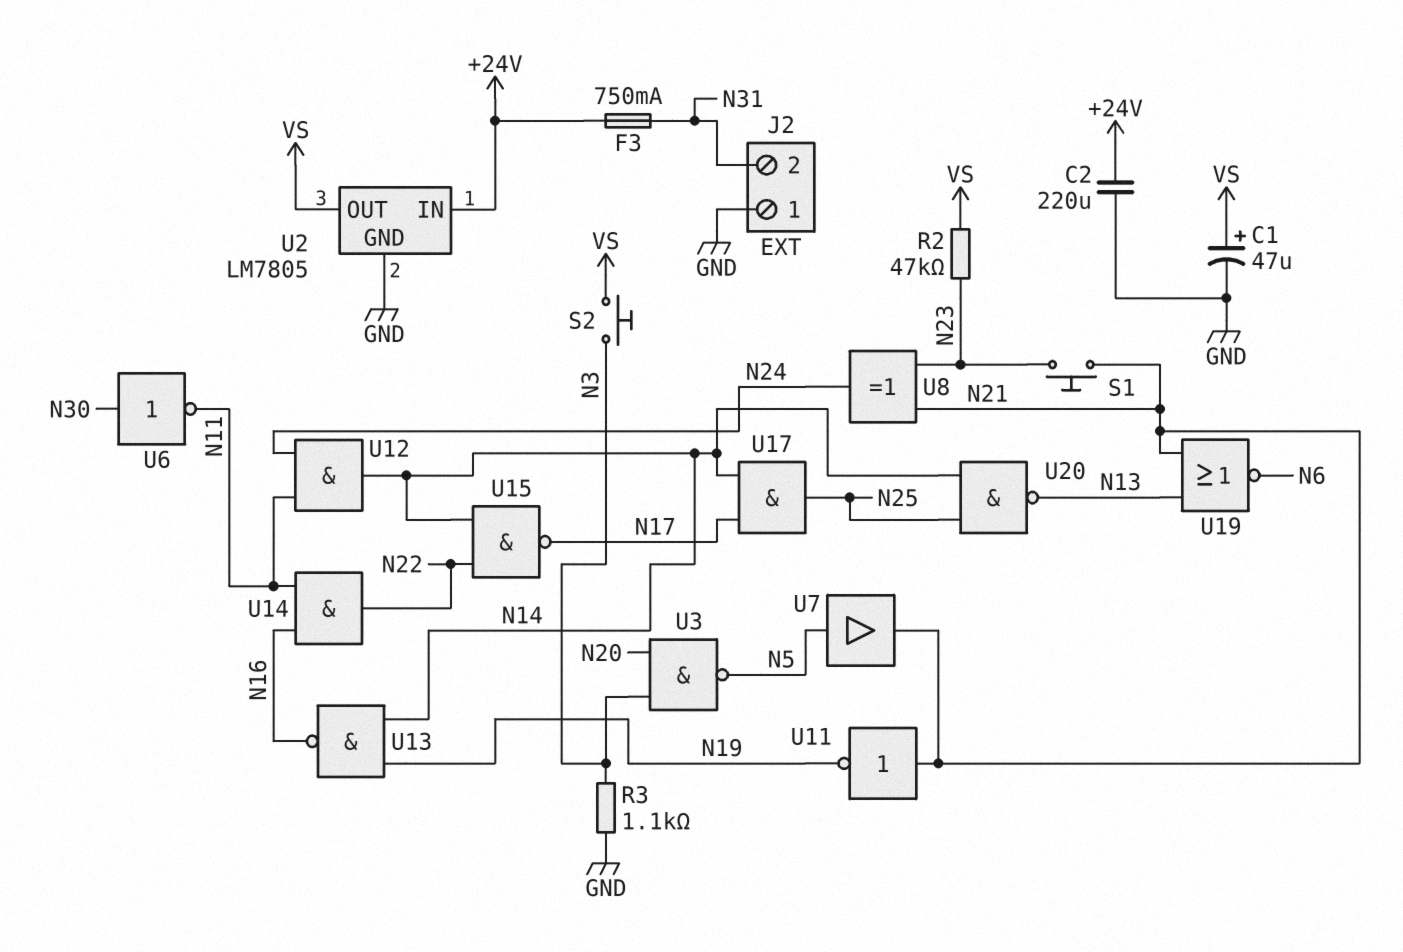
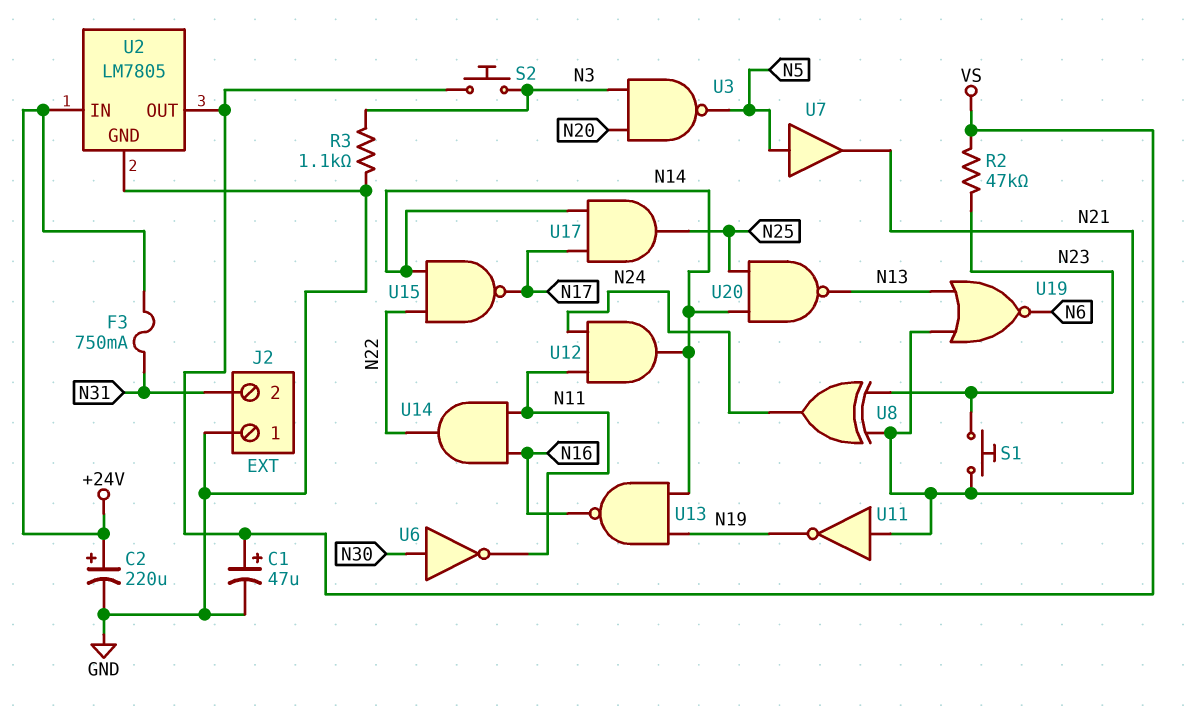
C2: 220uF (+24V, GND) -> 220uF (plus +24V, minus GND)

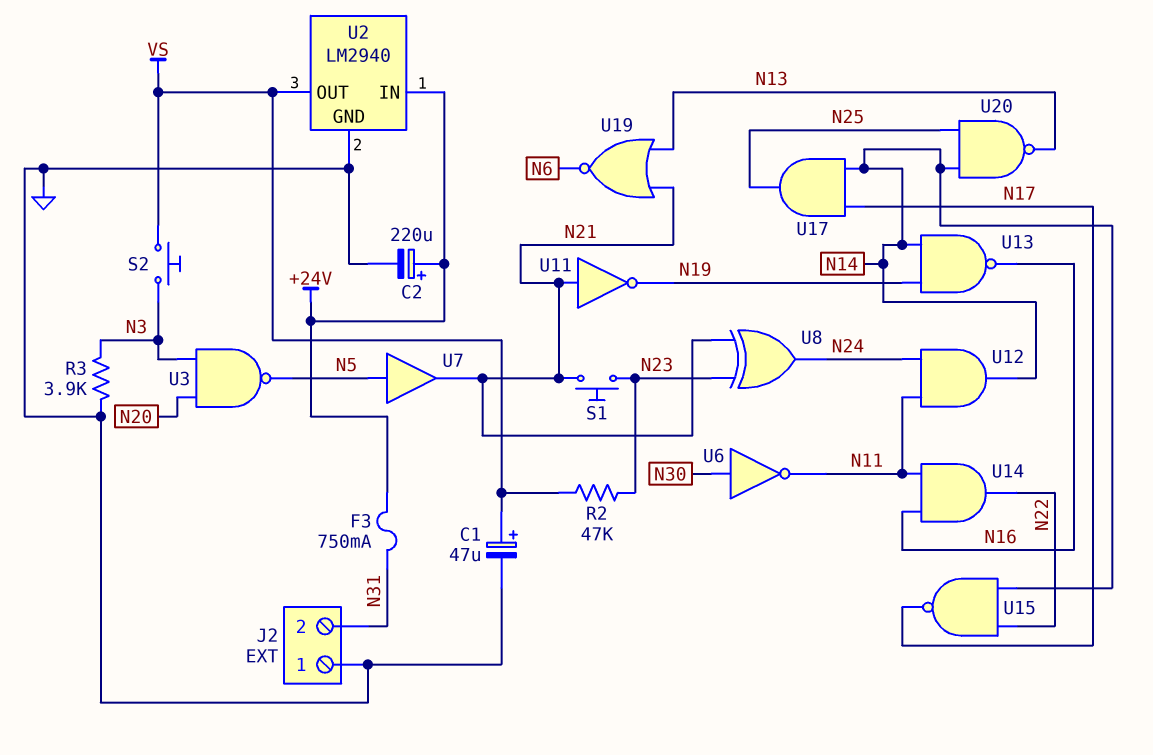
R3: 1.1k (GND, N3) -> 3.9k (GND, N3)
U2: LM7805 -> LM2940

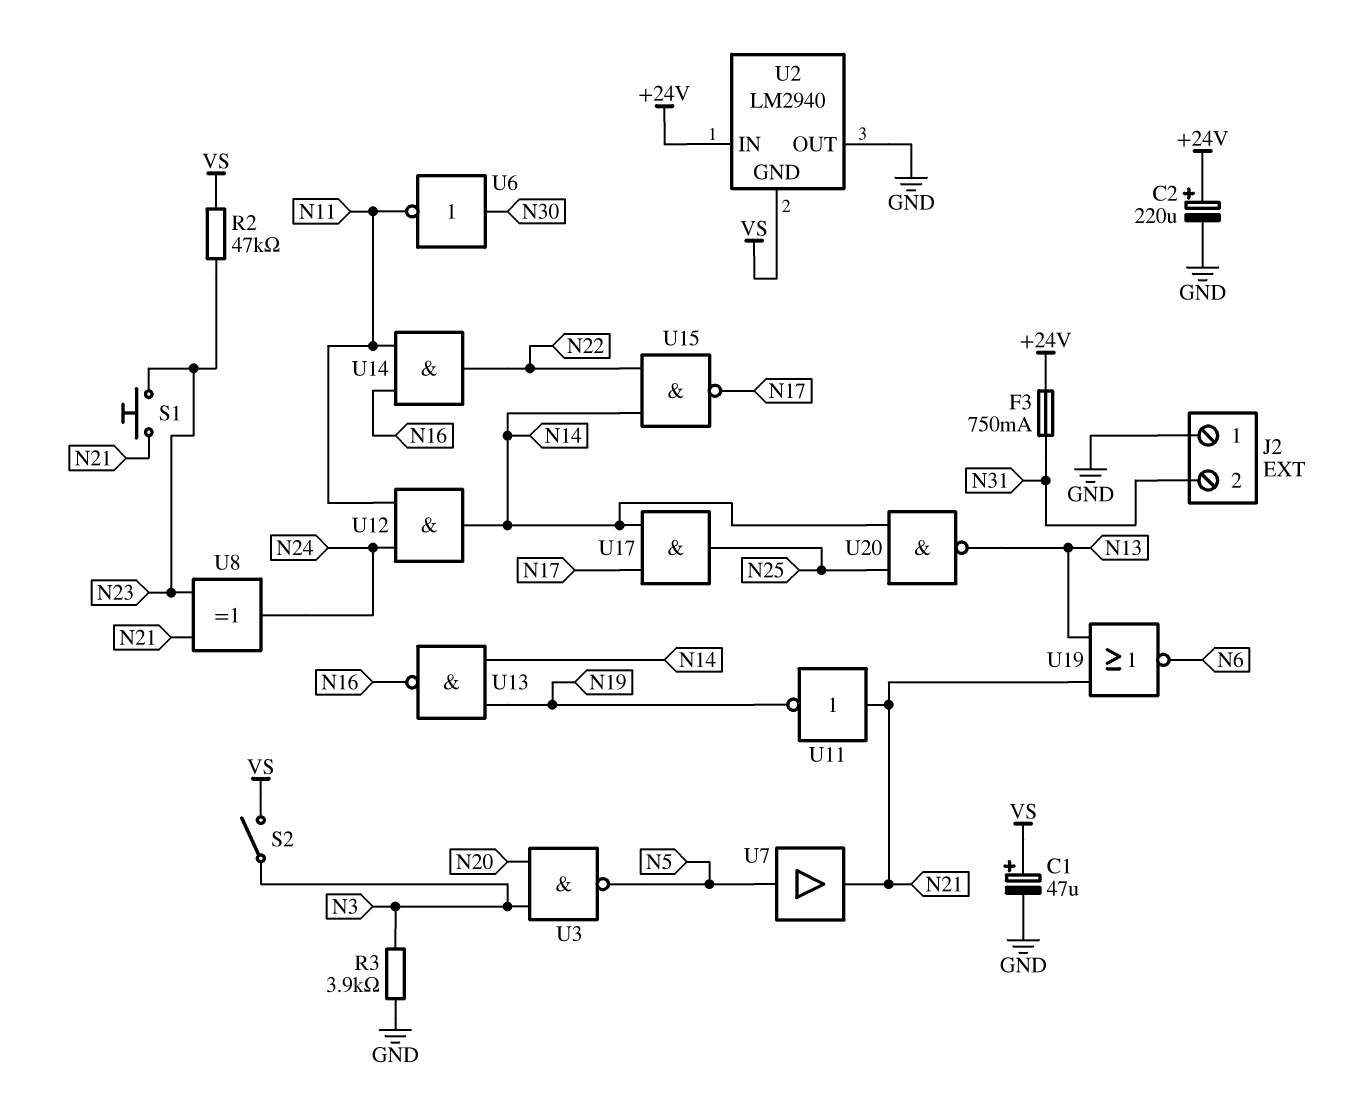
S2: button (N3, VS) -> switch (N3, VS)
U2 pin GND: GND -> VS
U2 pin OUT: VS -> GND

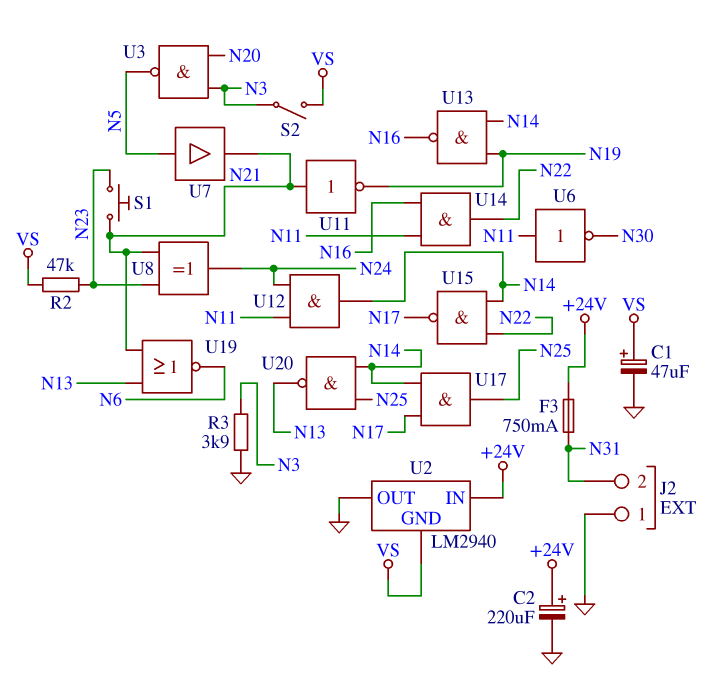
U6: NOT (in N30, out N11) -> NOT (in N11, out N30)

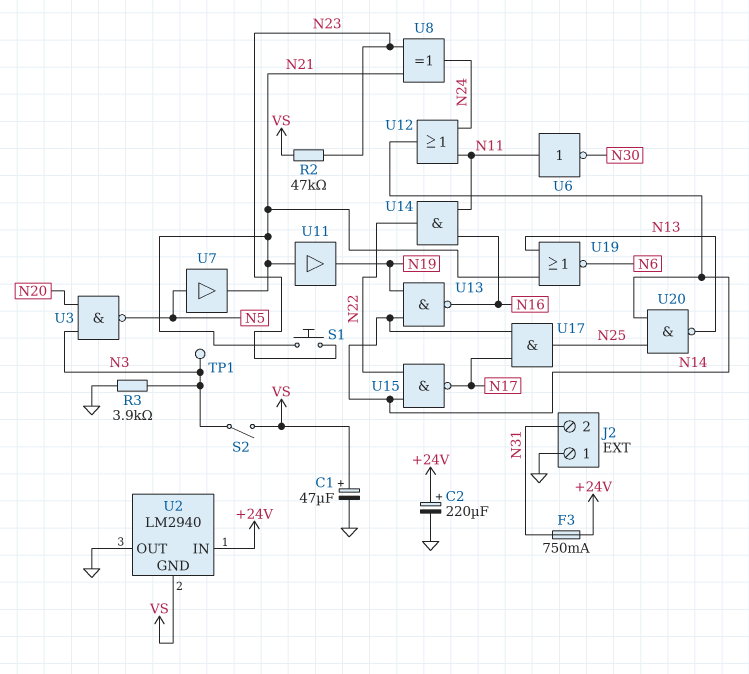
TP1: none -> test point (N3)
U11: NOT (in N21, out N19) -> buffer (in N21, out N19)
U12: AND (in N11, in N24, out N14) -> OR (in N11, in N24, out N14)

